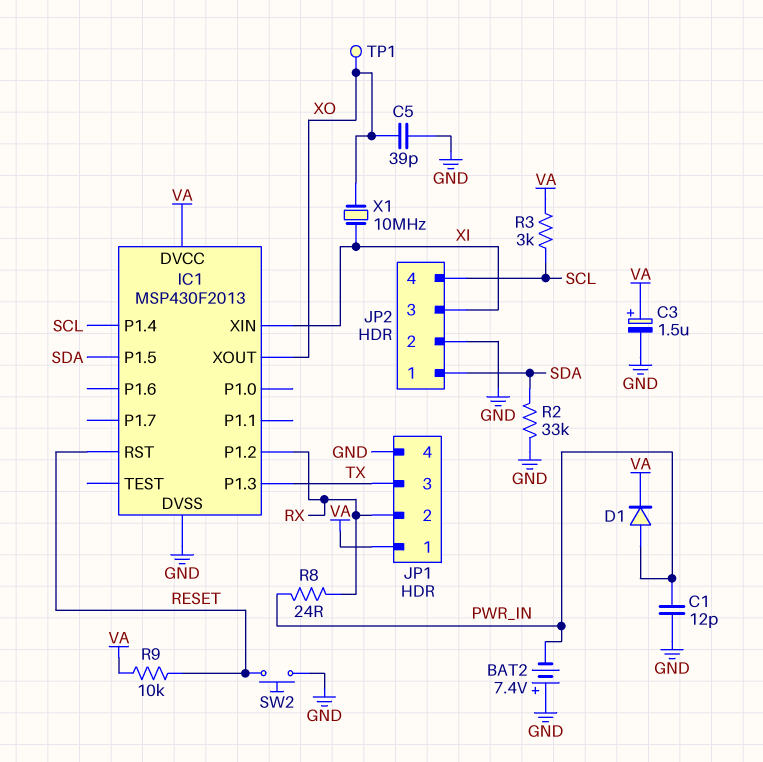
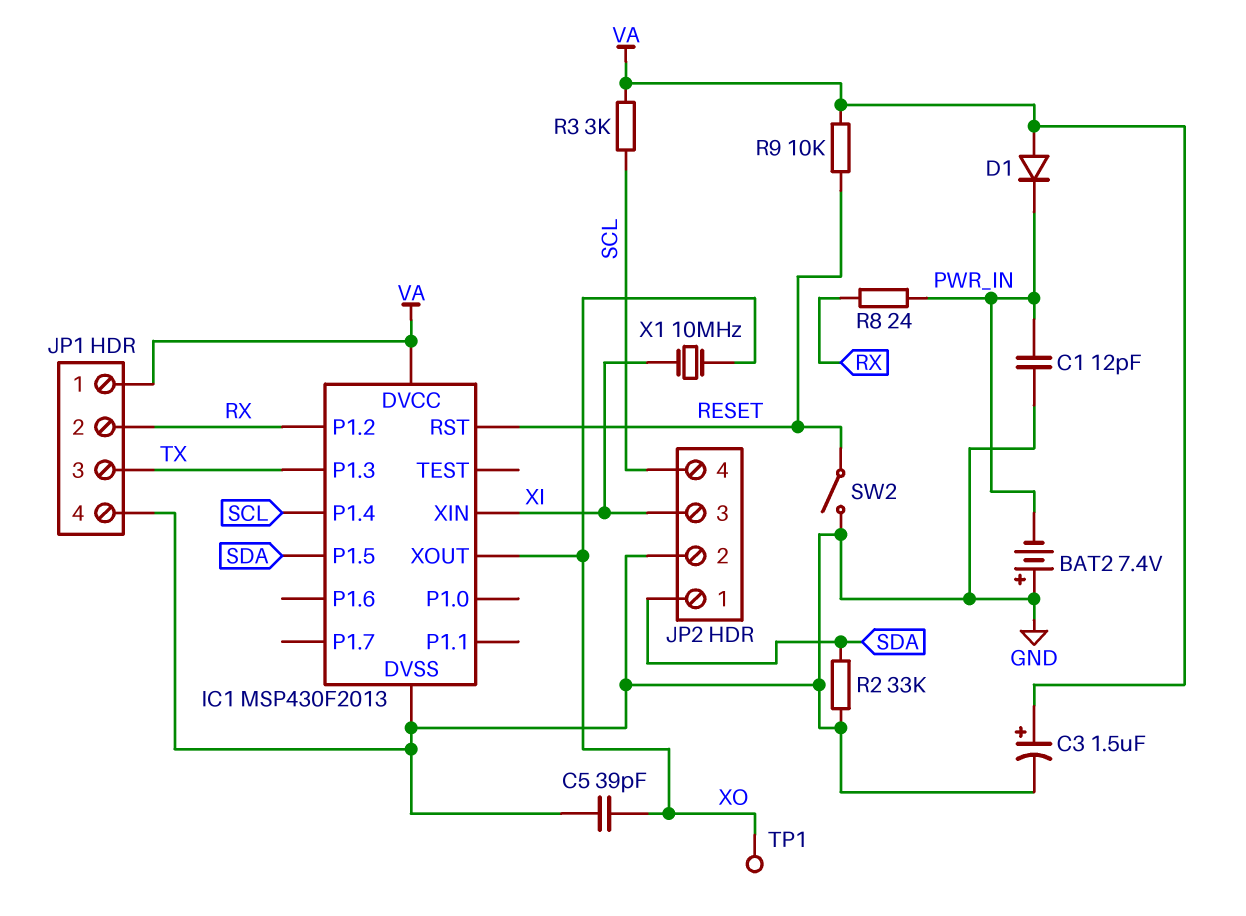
D1: diode (A PWR_IN, K VA) -> diode (A VA, K PWR_IN)
SW2: button (GND, RESET) -> switch (GND, RESET)

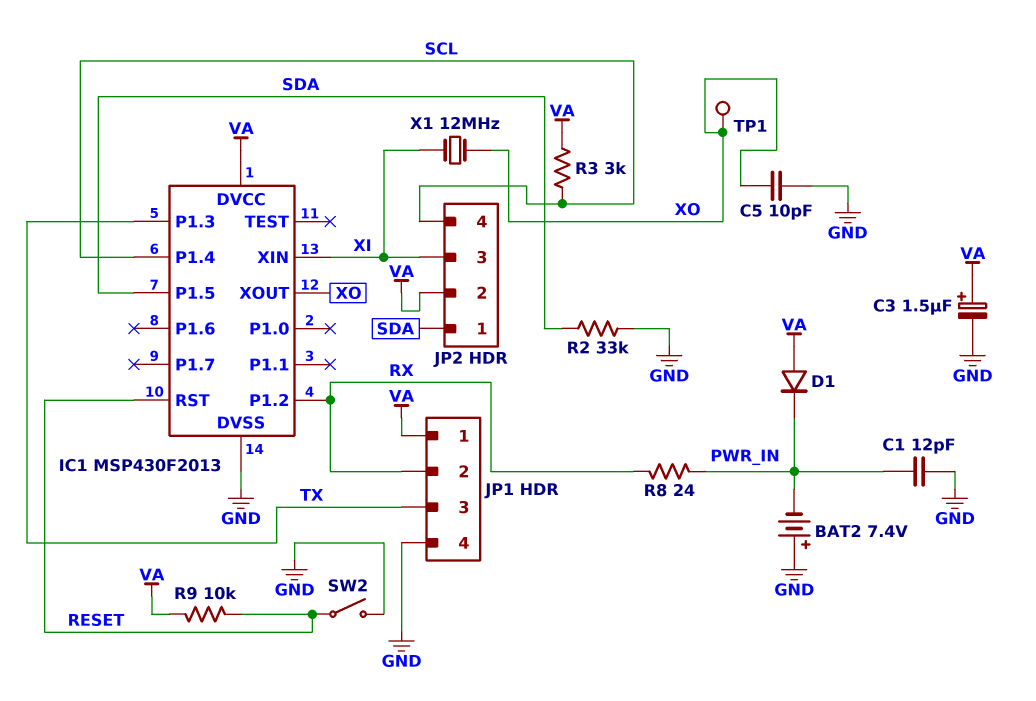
C5: 39pF (GND, XO) -> 10pF (GND, XO)
JP2 pin 2: GND -> VA
X1: 10MHz (XI, XO) -> 12MHz (XI, XO)

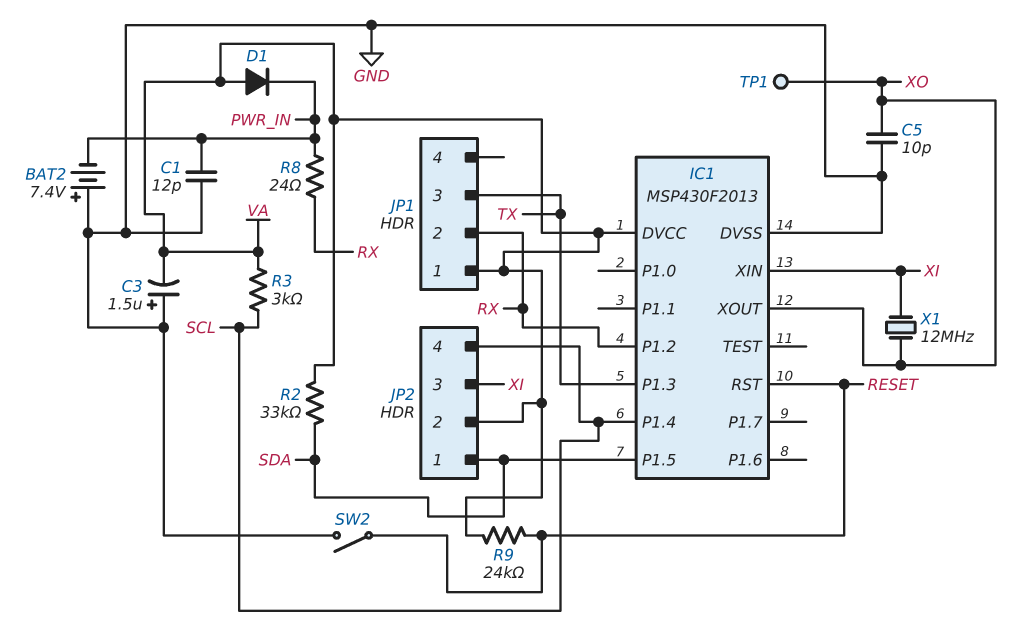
C3: 1.5uF (plus VA, minus GND) -> 1.5uF (plus GND, minus VA)
JP1 pin 4: GND -> none
R2: 33k (GND, SDA) -> 33k (SDA, VA)
R9: 10k (RESET, VA) -> 24k (RESET, VA)

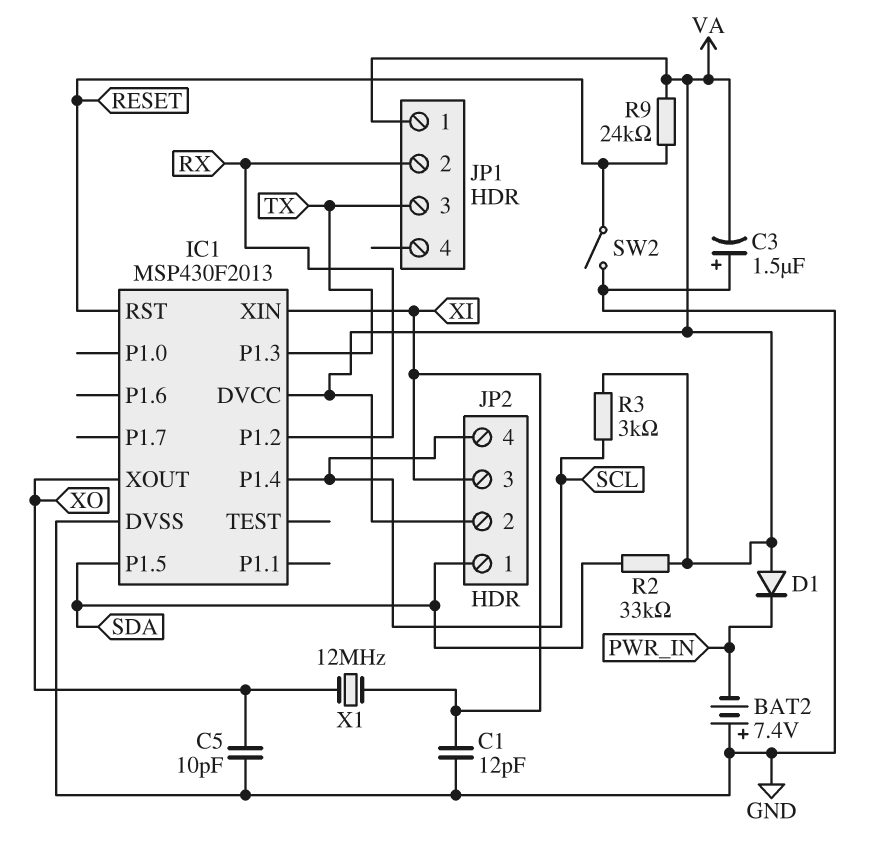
C1: 12pF (GND, PWR_IN) -> 12pF (GND, XI)
R8: 24 (PWR_IN, RX) -> none
TP1: test point (XO) -> none

